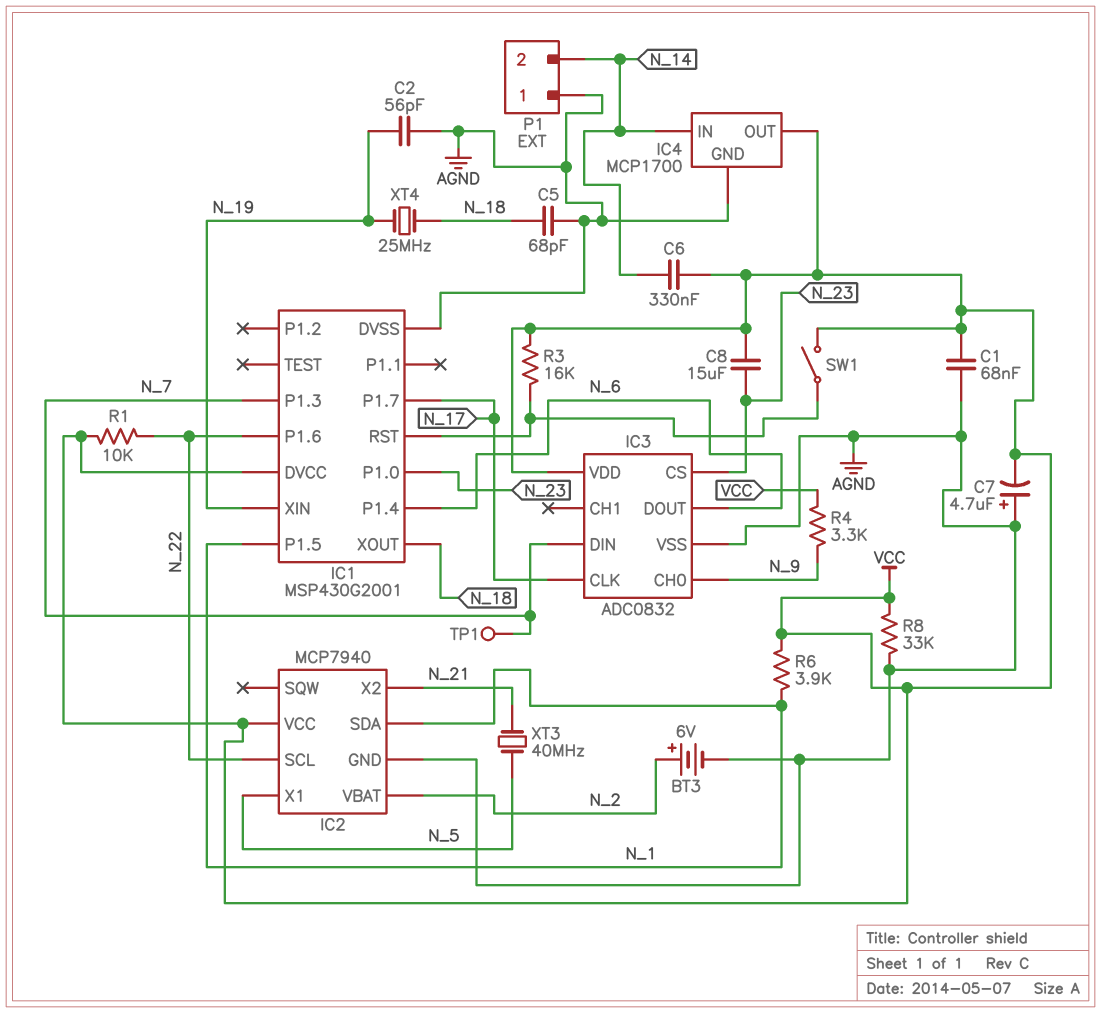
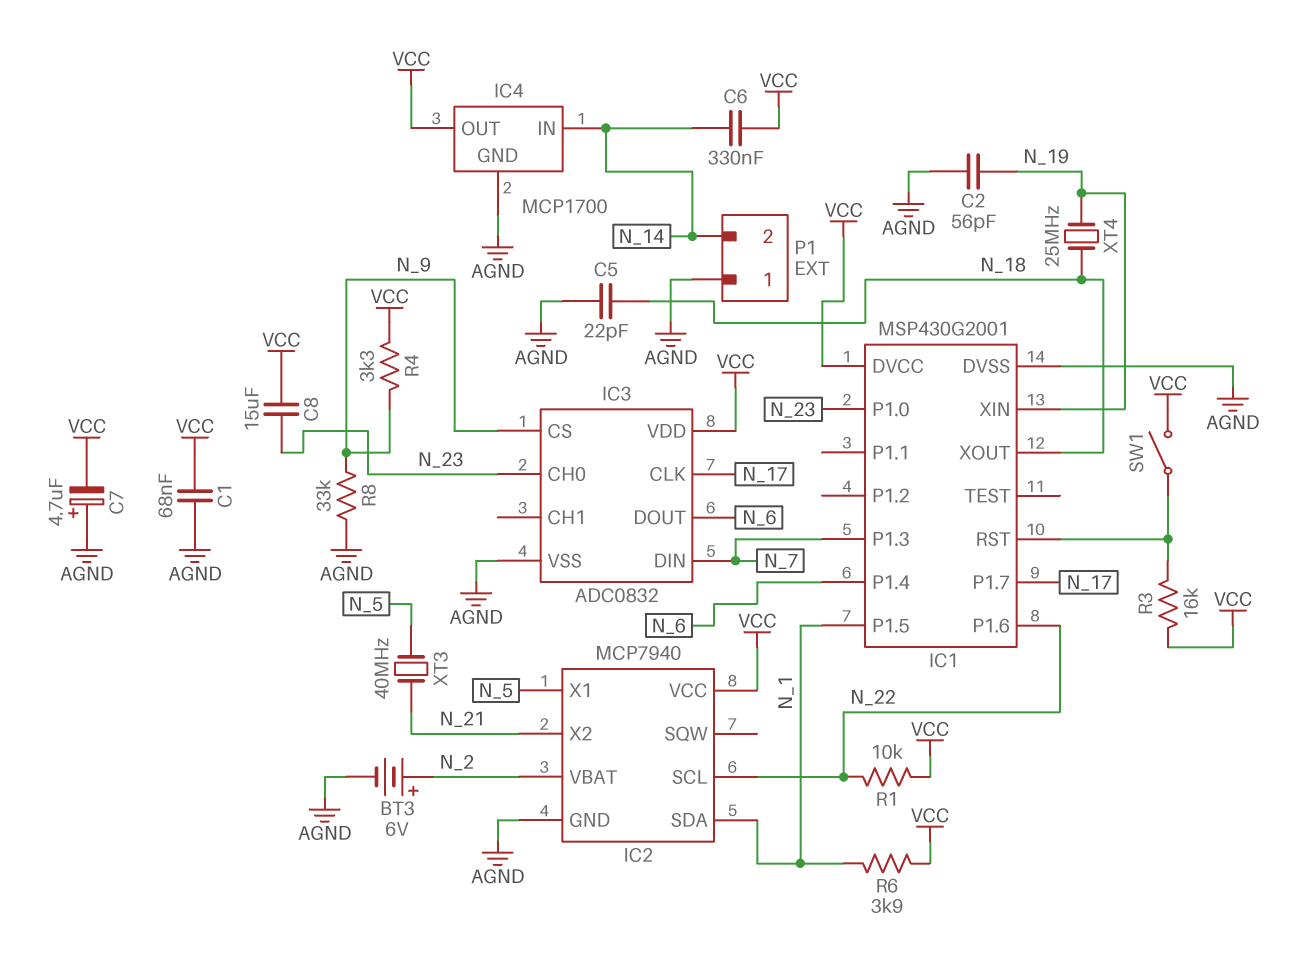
C5: 68pF (AGND, N_18) -> 22pF (AGND, N_18)
IC3 pin CH0: N_9 -> N_23
IC3 pin CS: N_23 -> N_9
R8: 33k (AGND, VCC) -> 33k (AGND, N_9)
TP1: test point (N_7) -> none

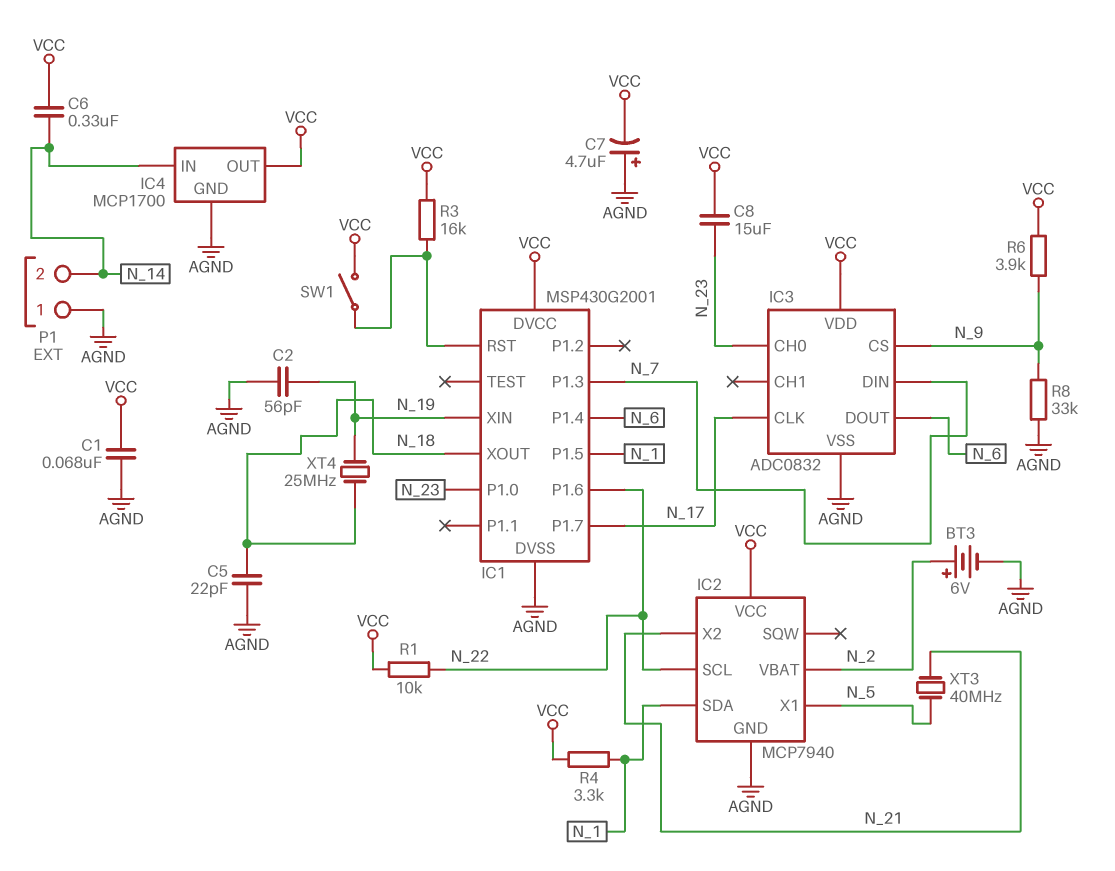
R4: 3.3k (N_9, VCC) -> 3.3k (N_1, VCC)
R6: 3.9k (N_1, VCC) -> 3.9k (N_9, VCC)

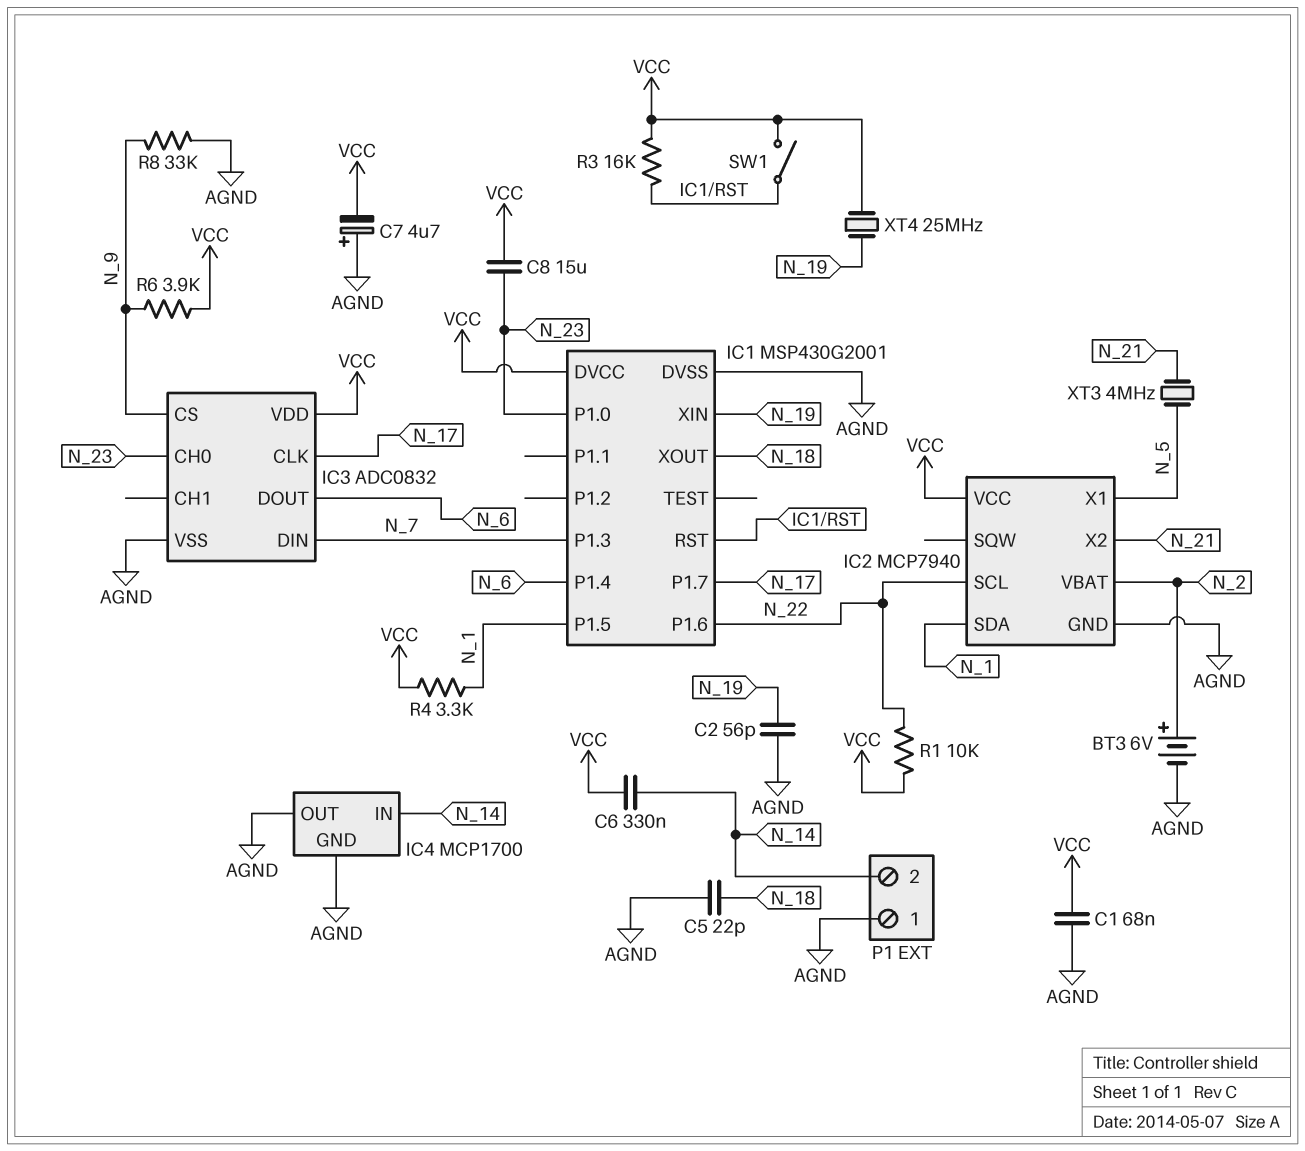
IC4 pin OUT: VCC -> AGND
XT3: 40MHz (N_5, N_21) -> 4MHz (N_5, N_21)
XT4: 25MHz (N_18, N_19) -> 25MHz (N_19, VCC)

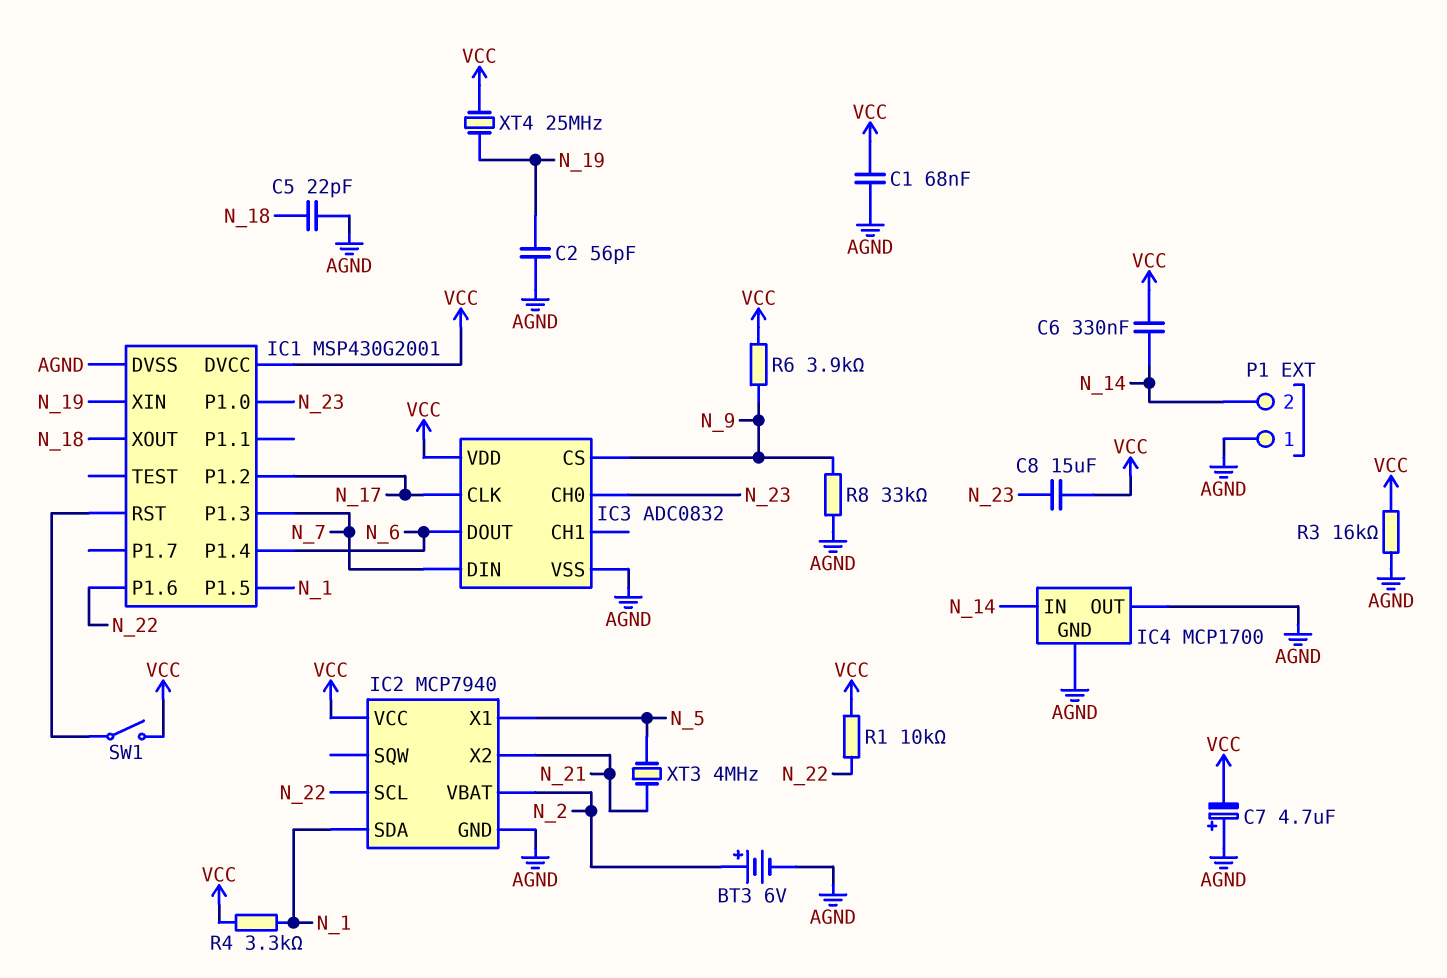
IC1 pin P1.2: none -> N_17
IC1 pin P1.7: N_17 -> none
R3: 16k (IC1/RST, VCC) -> 16k (AGND, VCC)

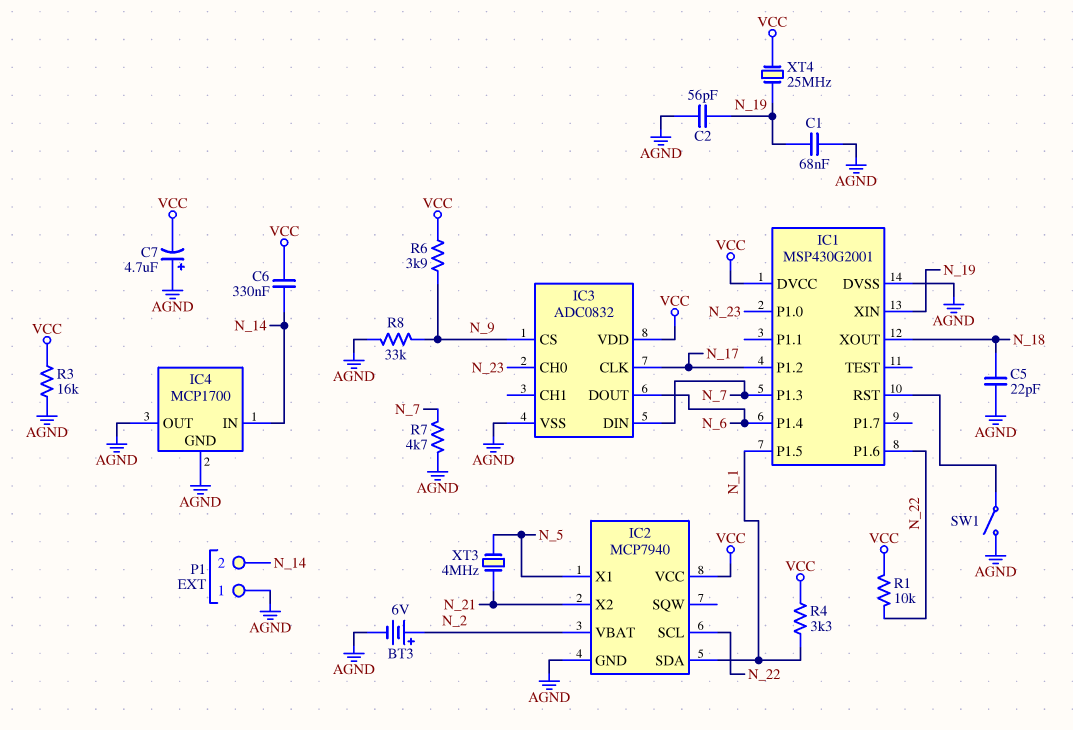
C1: 68nF (AGND, VCC) -> 68nF (AGND, N_19)
C8: 15uF (N_23, VCC) -> none
R7: none -> 4.7k (AGND, N_7)
SW1: switch (IC1/RST, VCC) -> switch (AGND, IC1/RST)

